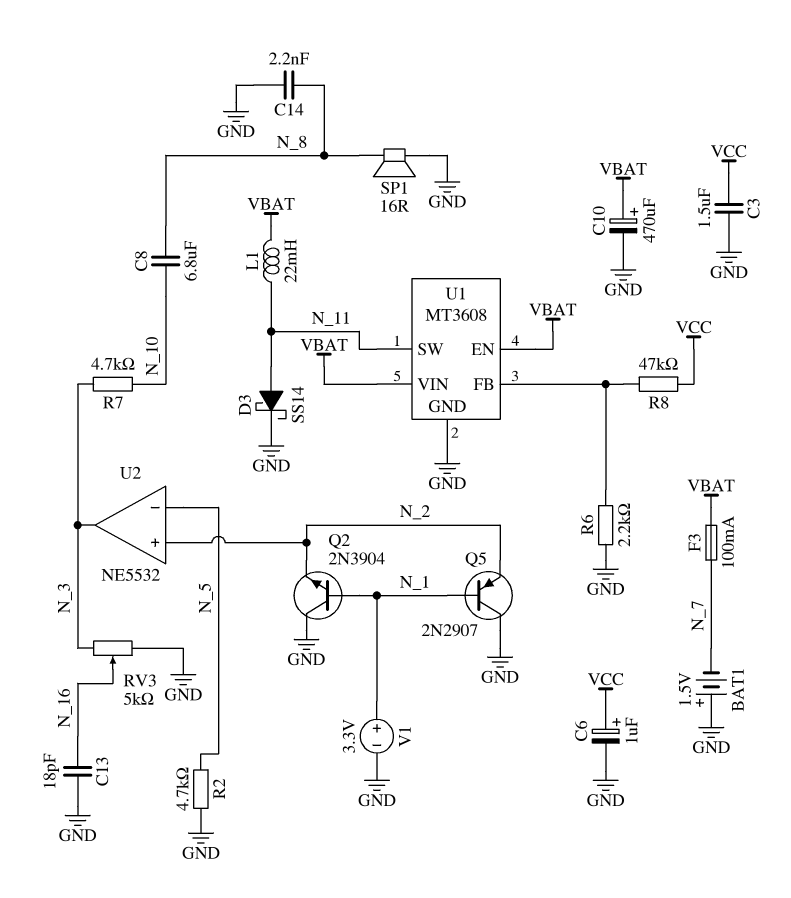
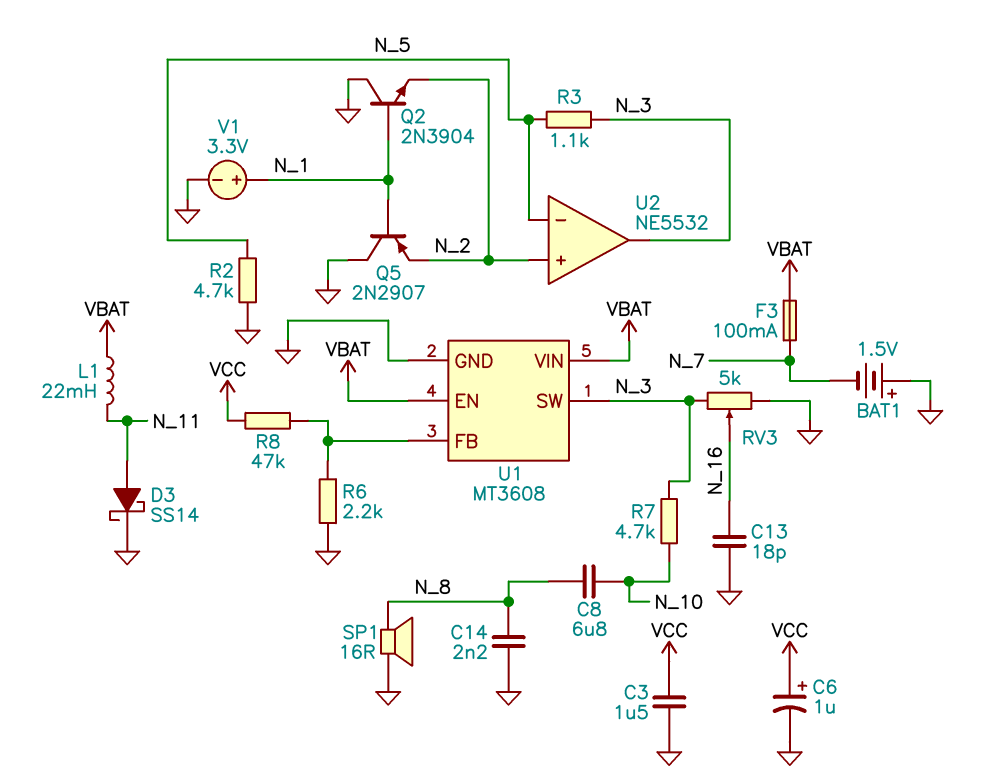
C10: 470uF (plus VBAT, minus GND) -> none
R3: none -> 1.1k (N_3, N_5)
U1 pin SW: N_11 -> N_3

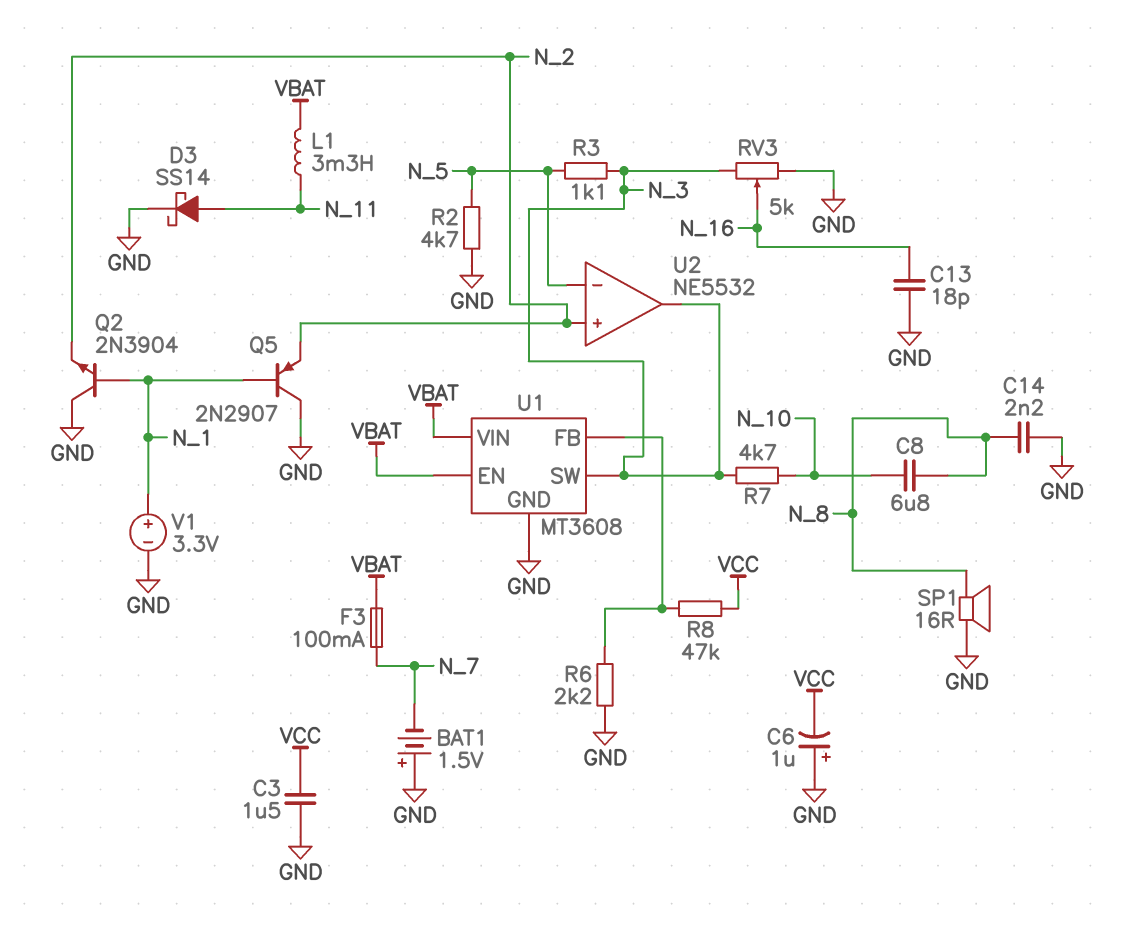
C6: 1uF (plus VCC, minus GND) -> 1uF (plus GND, minus VCC)
L1: 22mH (N_11, VBAT) -> 3.3mH (N_11, VBAT)

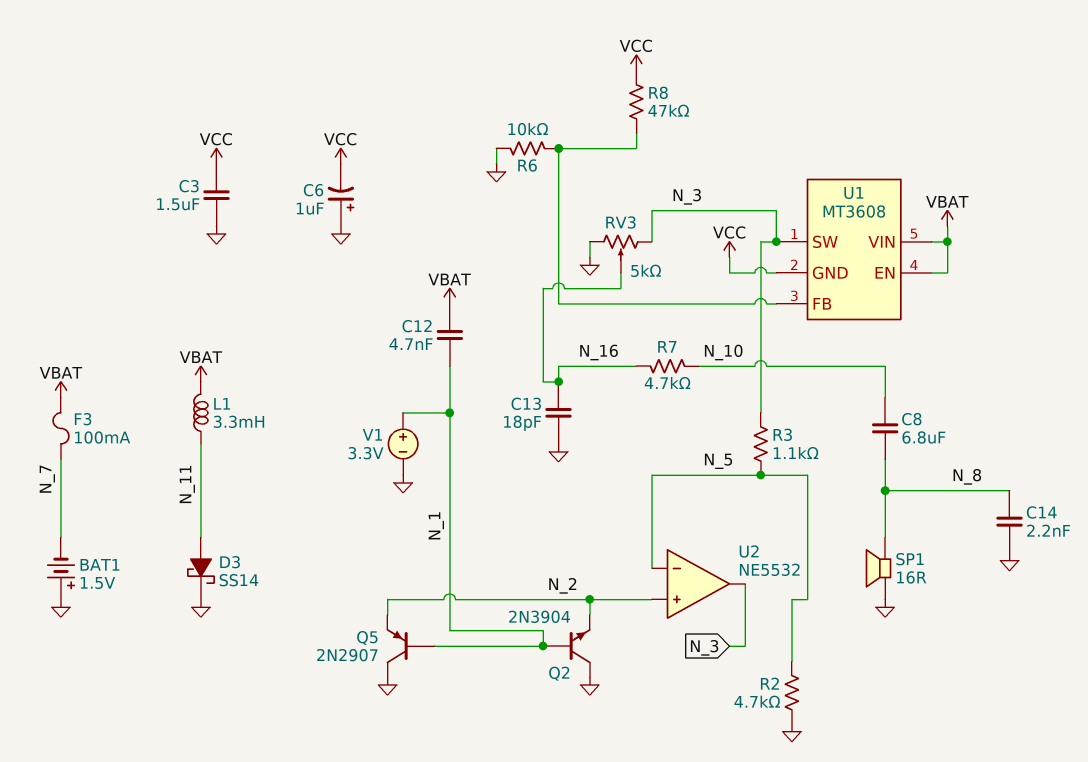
C12: none -> 4.7nF (N_1, VBAT)
R6: 2.2k (GND, U1/FB) -> 10k (GND, U1/FB)
R7: 4.7k (N_3, N_10) -> 4.7k (N_10, N_16)
U1 pin GND: GND -> VCC

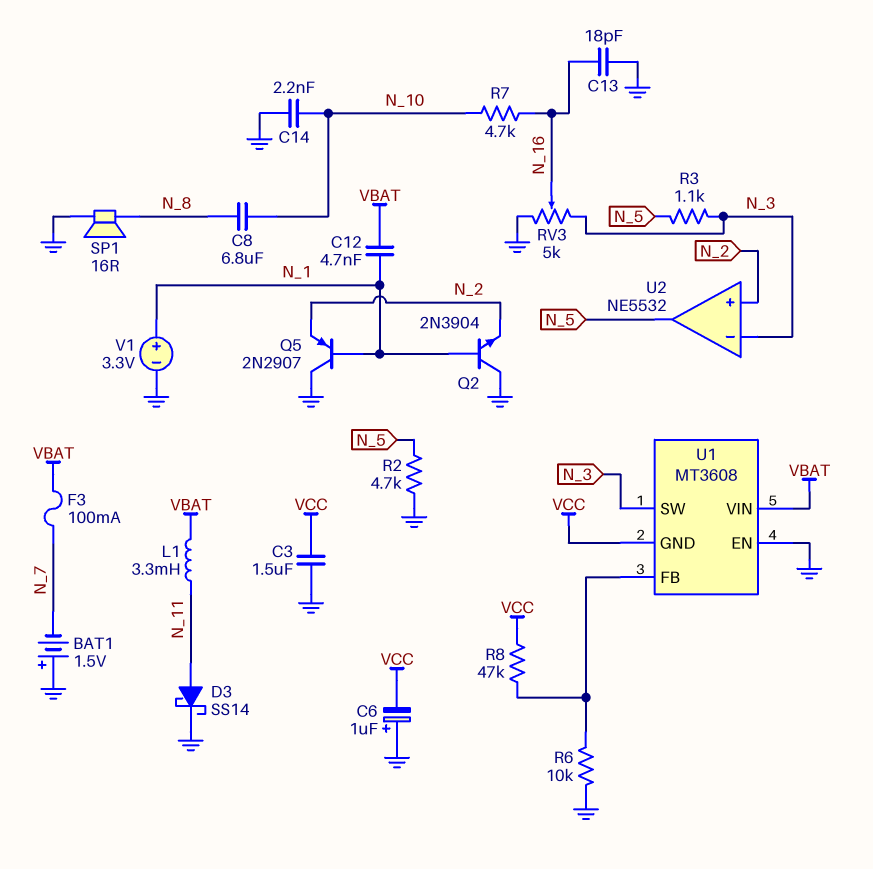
C14: 2.2nF (GND, N_8) -> 2.2nF (GND, N_10)
U1 pin EN: VBAT -> GND
U2 pin in-: N_5 -> N_3
U2 pin out: N_3 -> N_5

